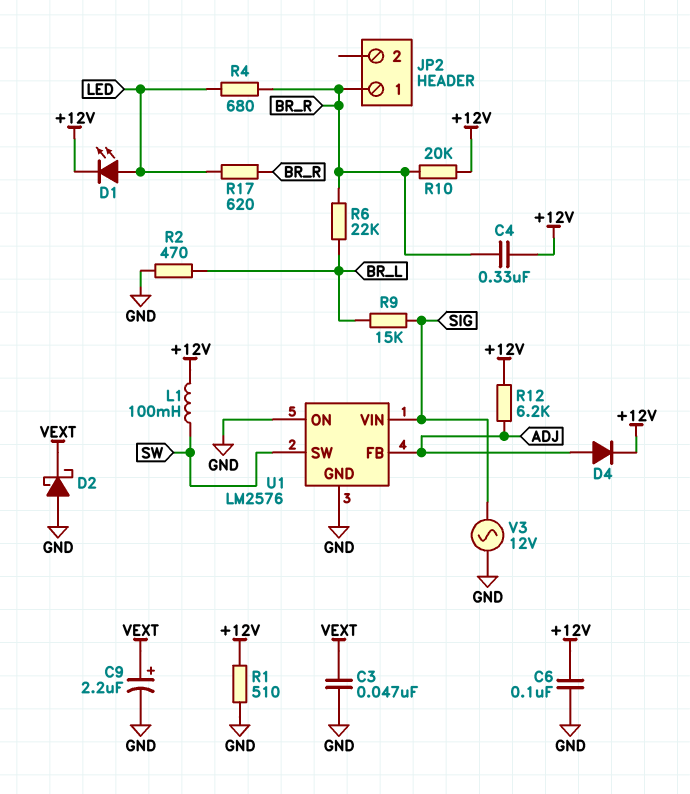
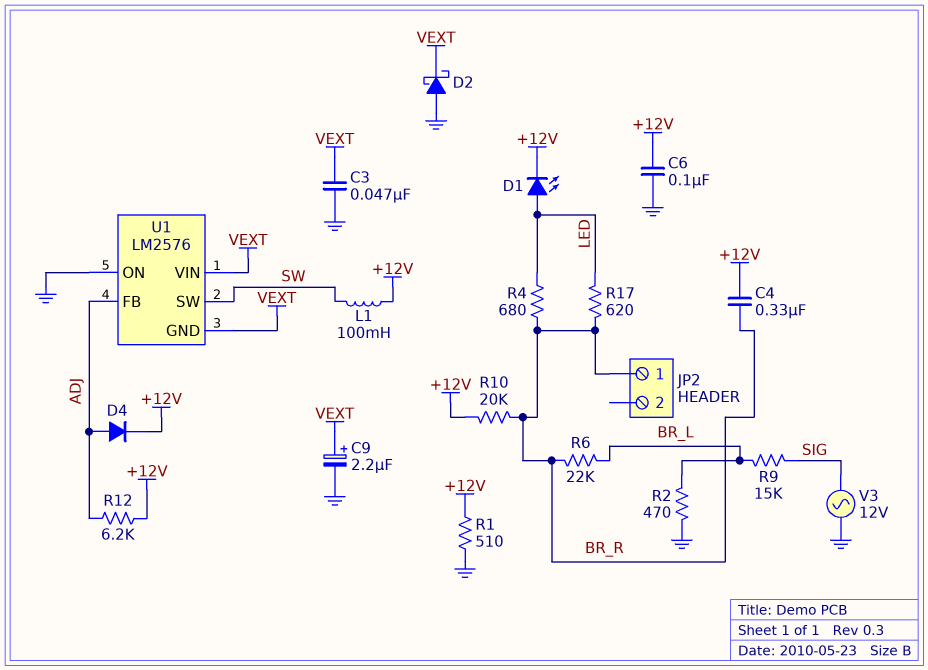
U1 pin GND: GND -> VEXT
U1 pin VIN: SIG -> VEXT

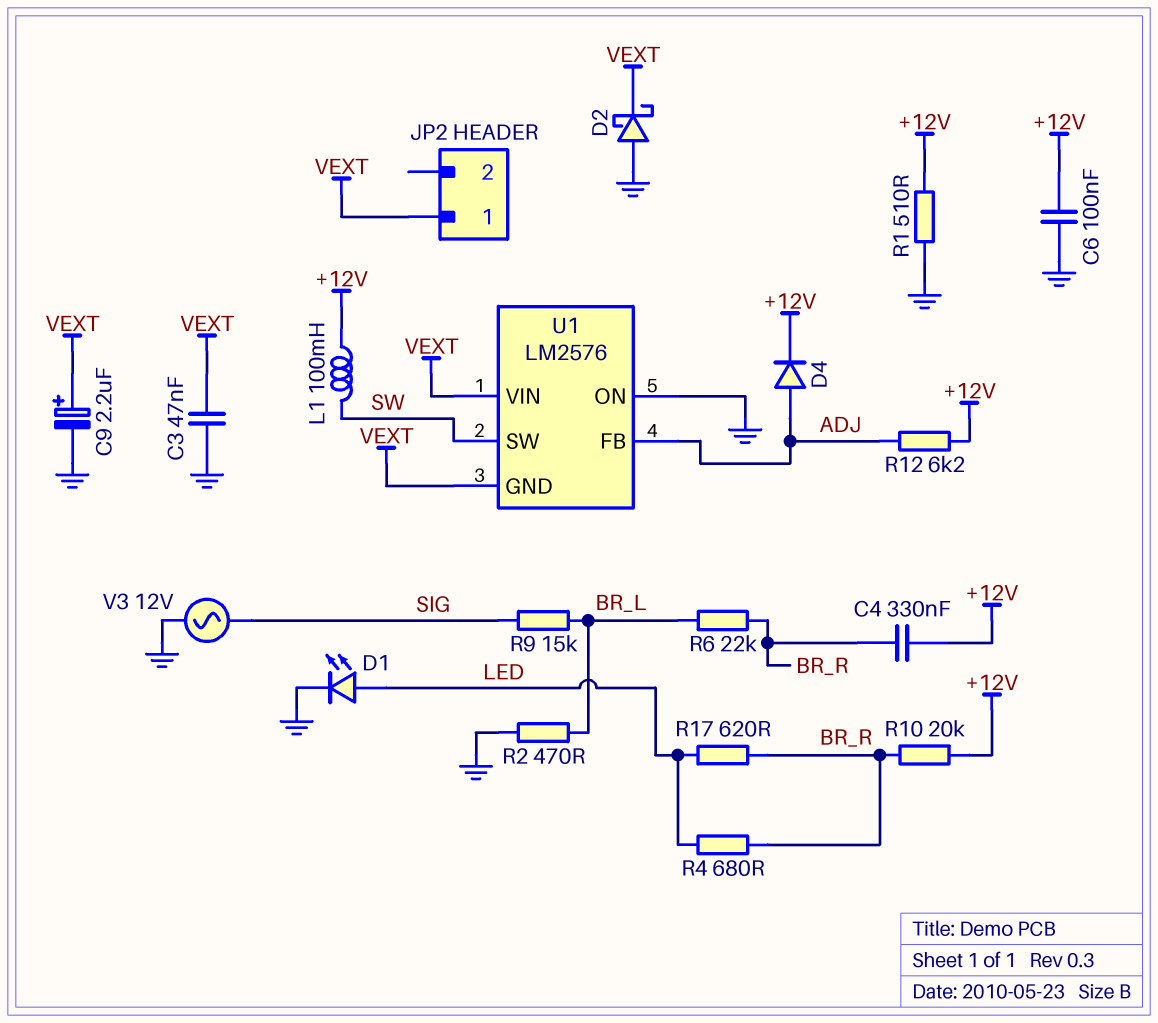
D1: LED (A LED, K +12V) -> LED (A LED, K GND)
JP2 pin 1: BR_R -> VEXT

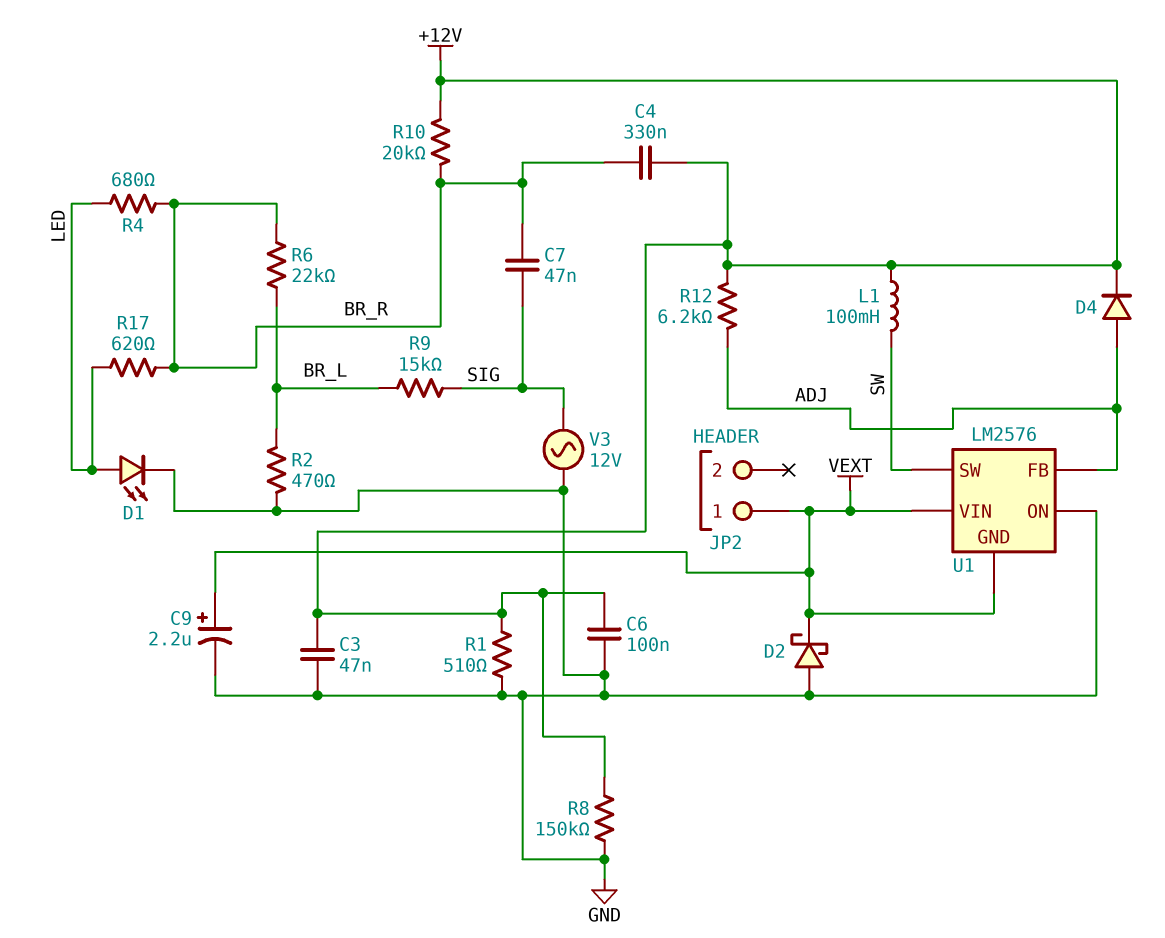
C3: 47nF (GND, VEXT) -> 47nF (+12V, GND)
C7: none -> 47nF (BR_R, SIG)
R8: none -> 150k (+12V, GND)

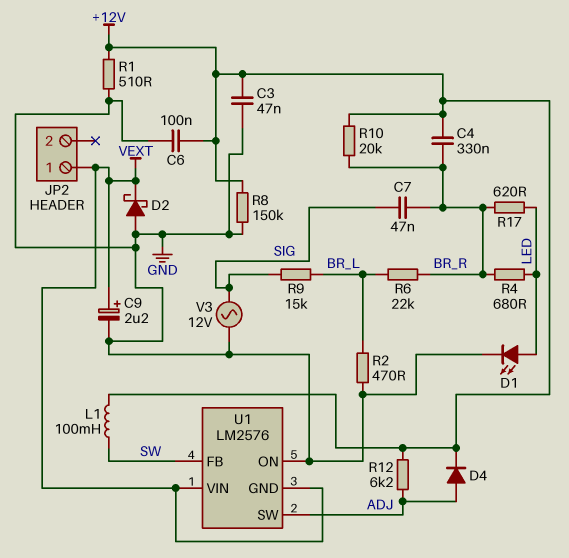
U1 pin FB: ADJ -> SW
U1 pin SW: SW -> ADJ

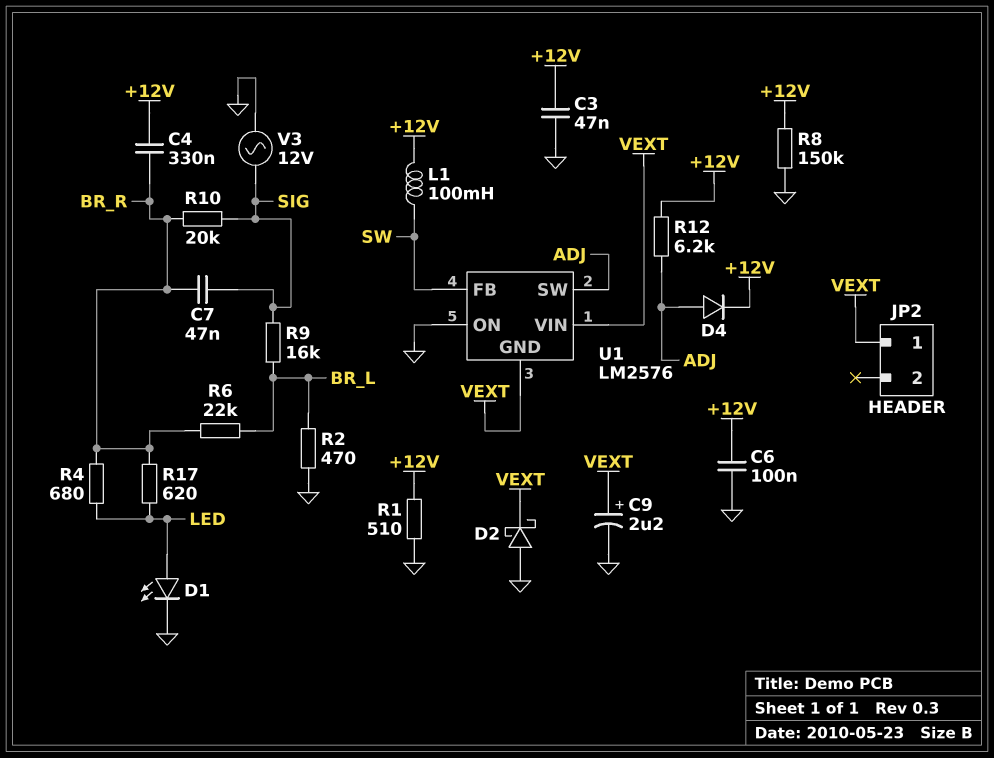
R9: 15k (BR_L, SIG) -> 16k (BR_L, SIG)
R10: 20k (+12V, BR_R) -> 20k (BR_R, SIG)

